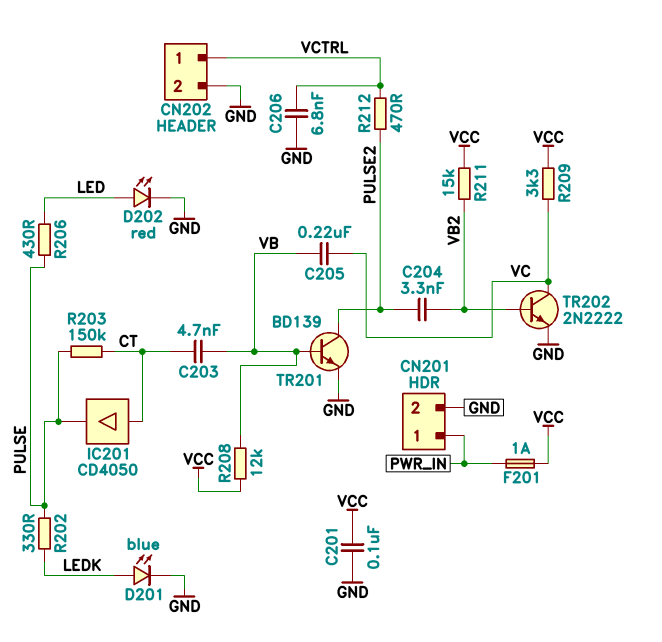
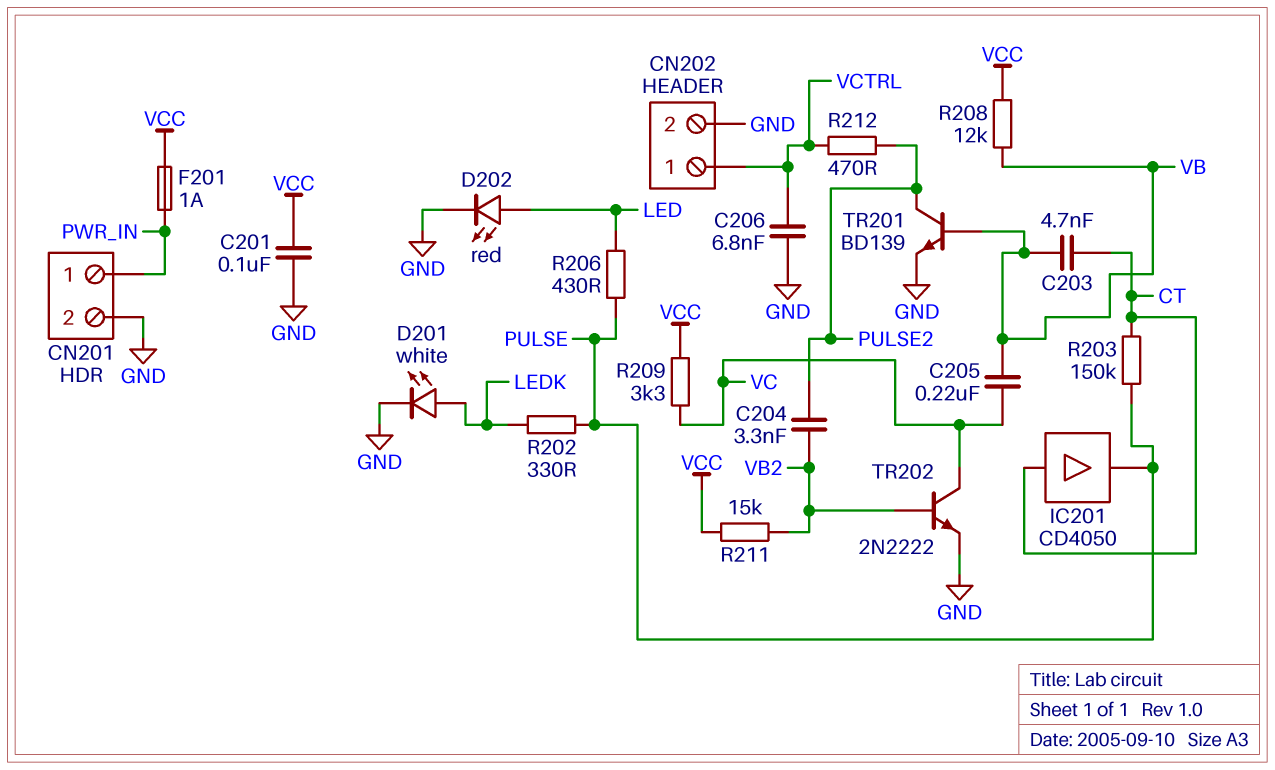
D201: LED blue (A LEDK, K GND) -> LED white (A LEDK, K GND)

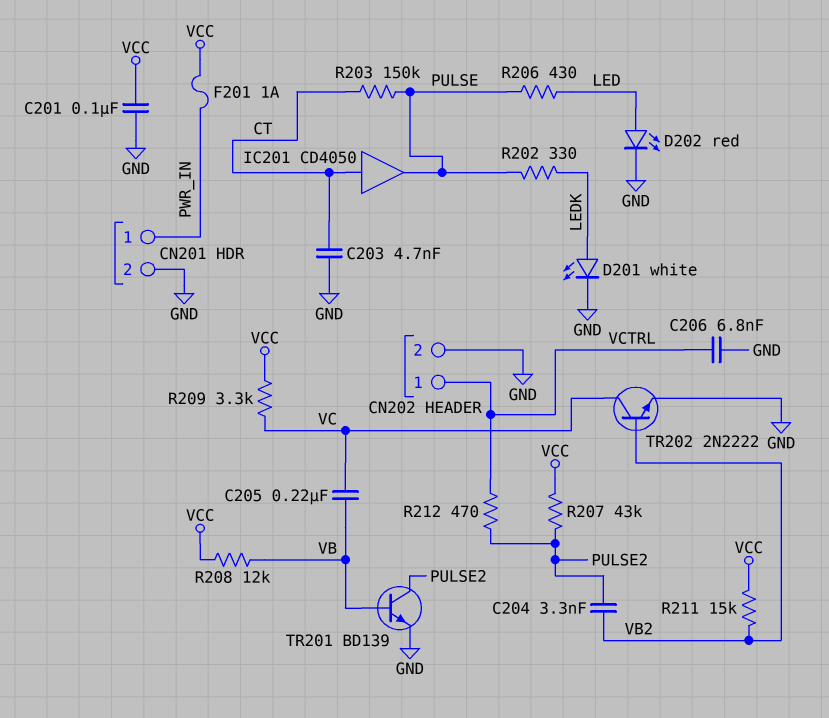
C203: 4.7nF (CT, VB) -> 4.7nF (CT, GND)
R207: none -> 43k (PULSE2, VCC)

